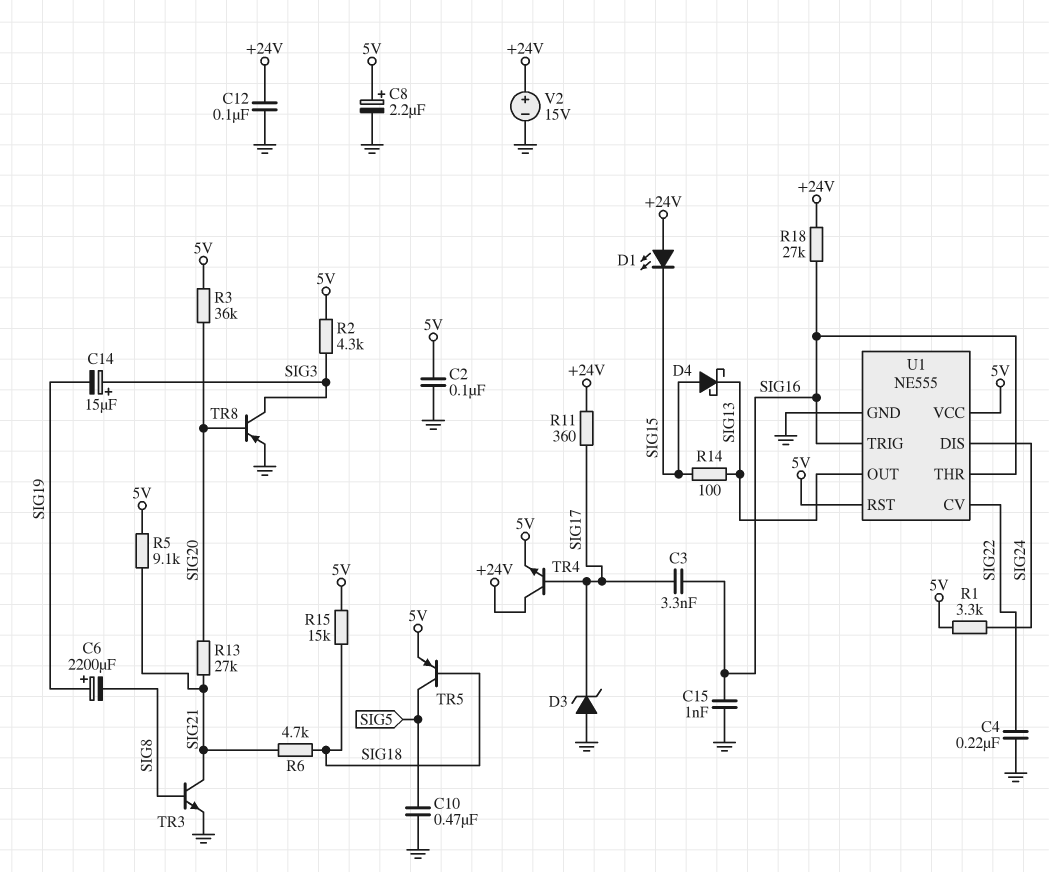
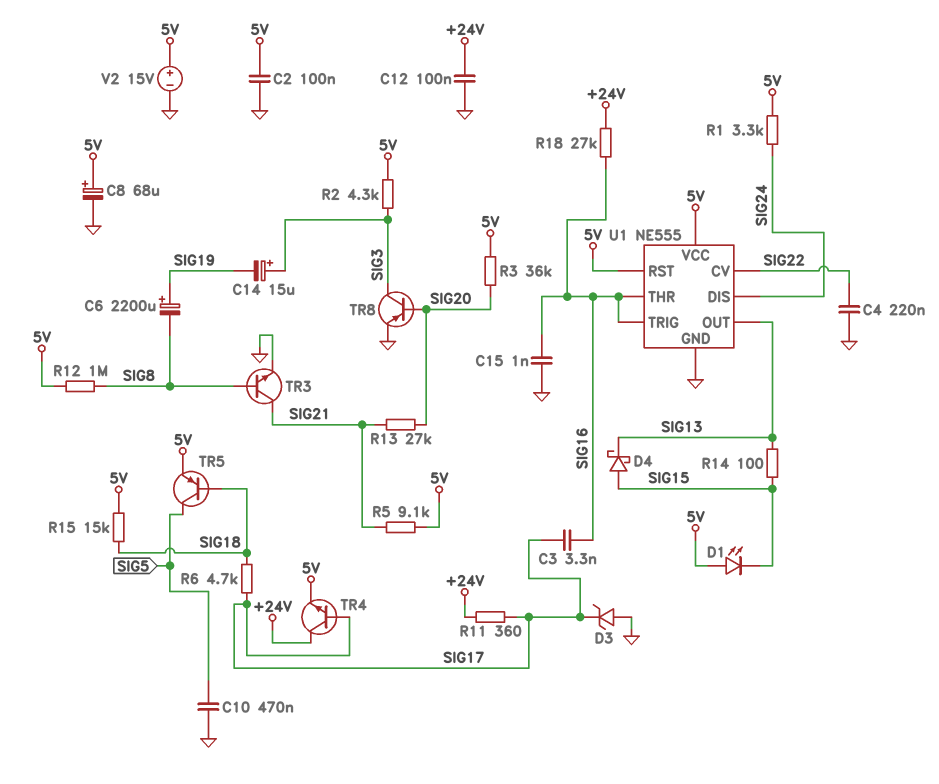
C8: 2.2uF (plus 5V, minus GND) -> 68uF (plus 5V, minus GND)
D1: LED (A +24V, K SIG15) -> LED (A 5V, K SIG15)
R6: 4.7k (SIG18, SIG21) -> 4.7k (SIG17, SIG18)
R12: none -> 1M (5V, SIG8)
V2: 15V (plus +24V, minus GND) -> 15V (plus 5V, minus GND)

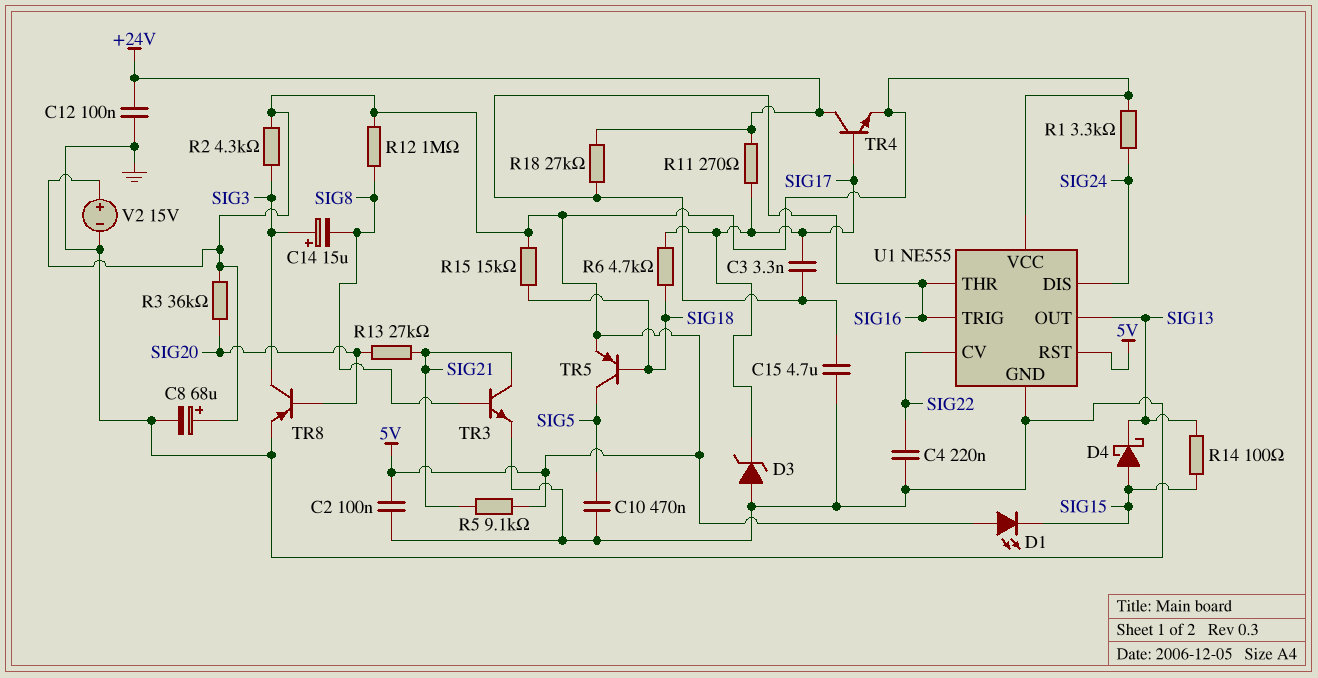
C6: 2200uF (plus SIG19, minus SIG8) -> none
C14: 15uF (plus SIG3, minus SIG19) -> 15uF (plus SIG3, minus SIG8)
C15: 1nF (GND, SIG16) -> 4.7uF (GND, SIG16)
R11: 360 (+24V, SIG17) -> 270 (+24V, SIG17)

